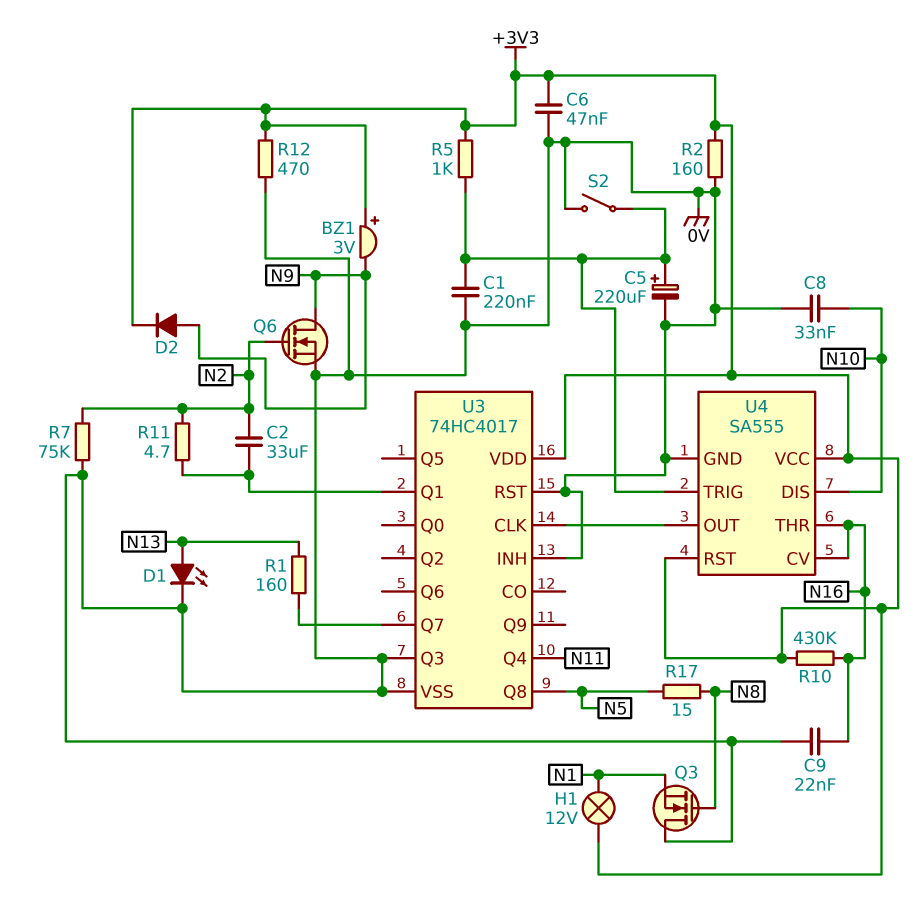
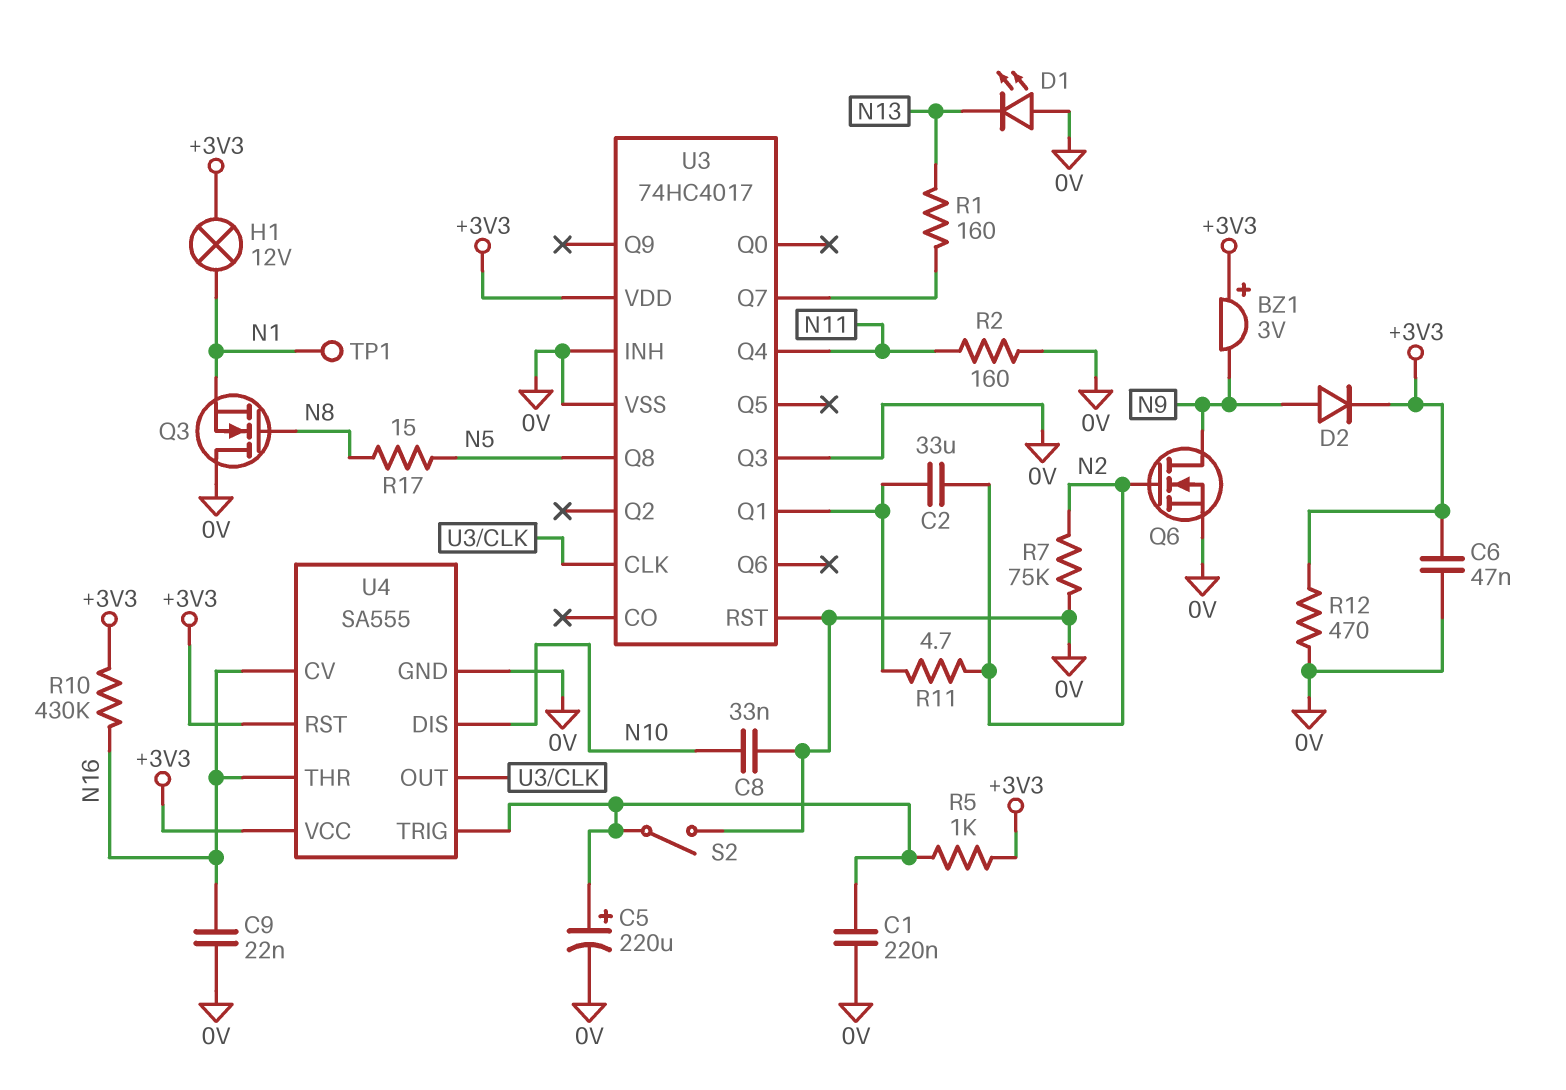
D1: LED (A N13, K 0V) -> LED (A 0V, K N13)
R2: 160 (+3V3, 0V) -> 160 (0V, N11)
TP1: none -> test point (N1)

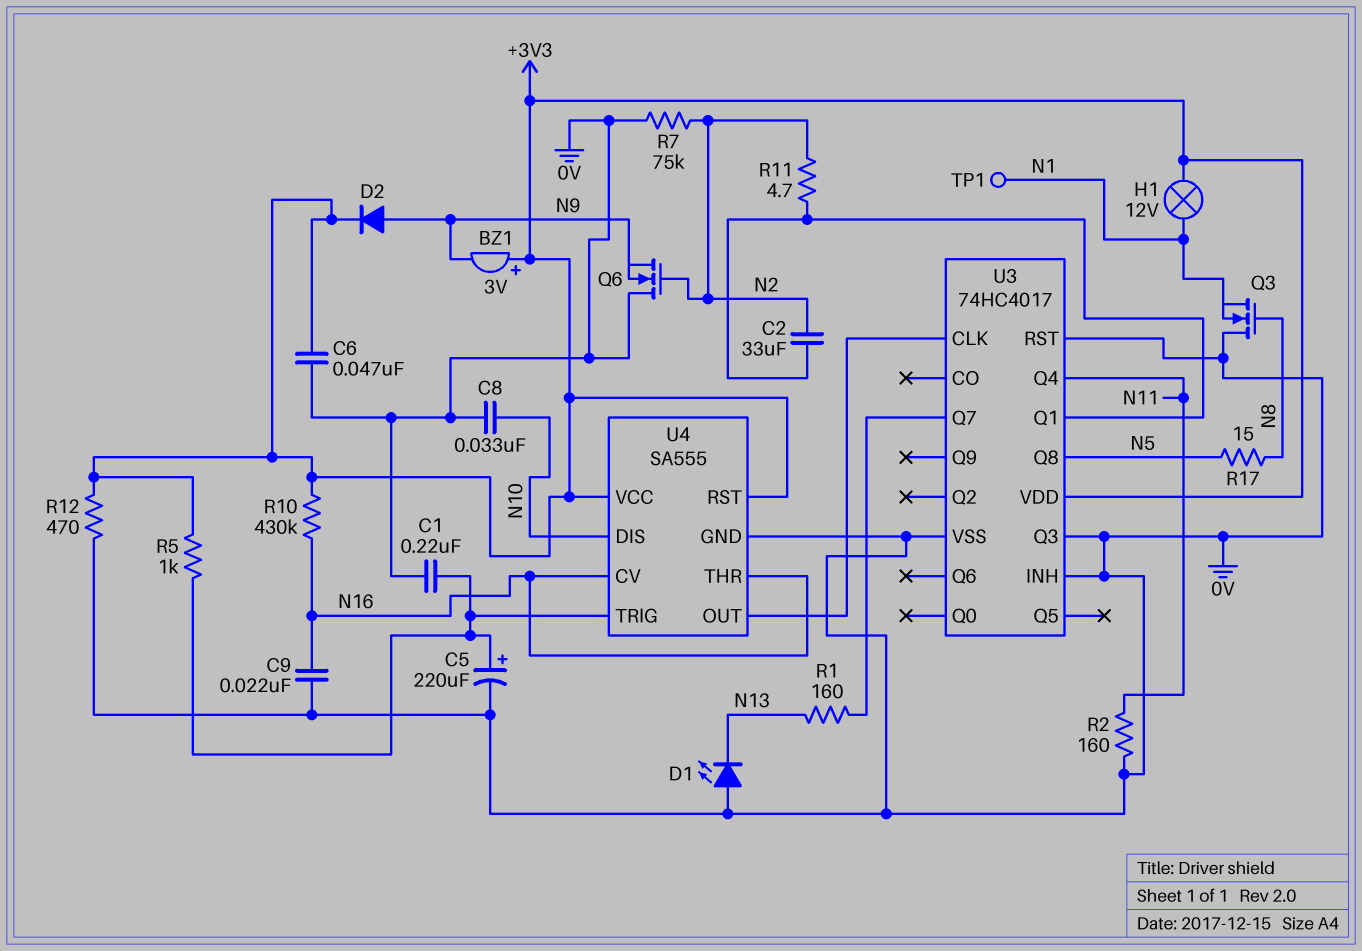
Q6: NMOS (G N2, D N9, S 0V) -> NMOS (G N2, D 0V, S N9)
S2: switch (0V, U4/TRIG) -> none

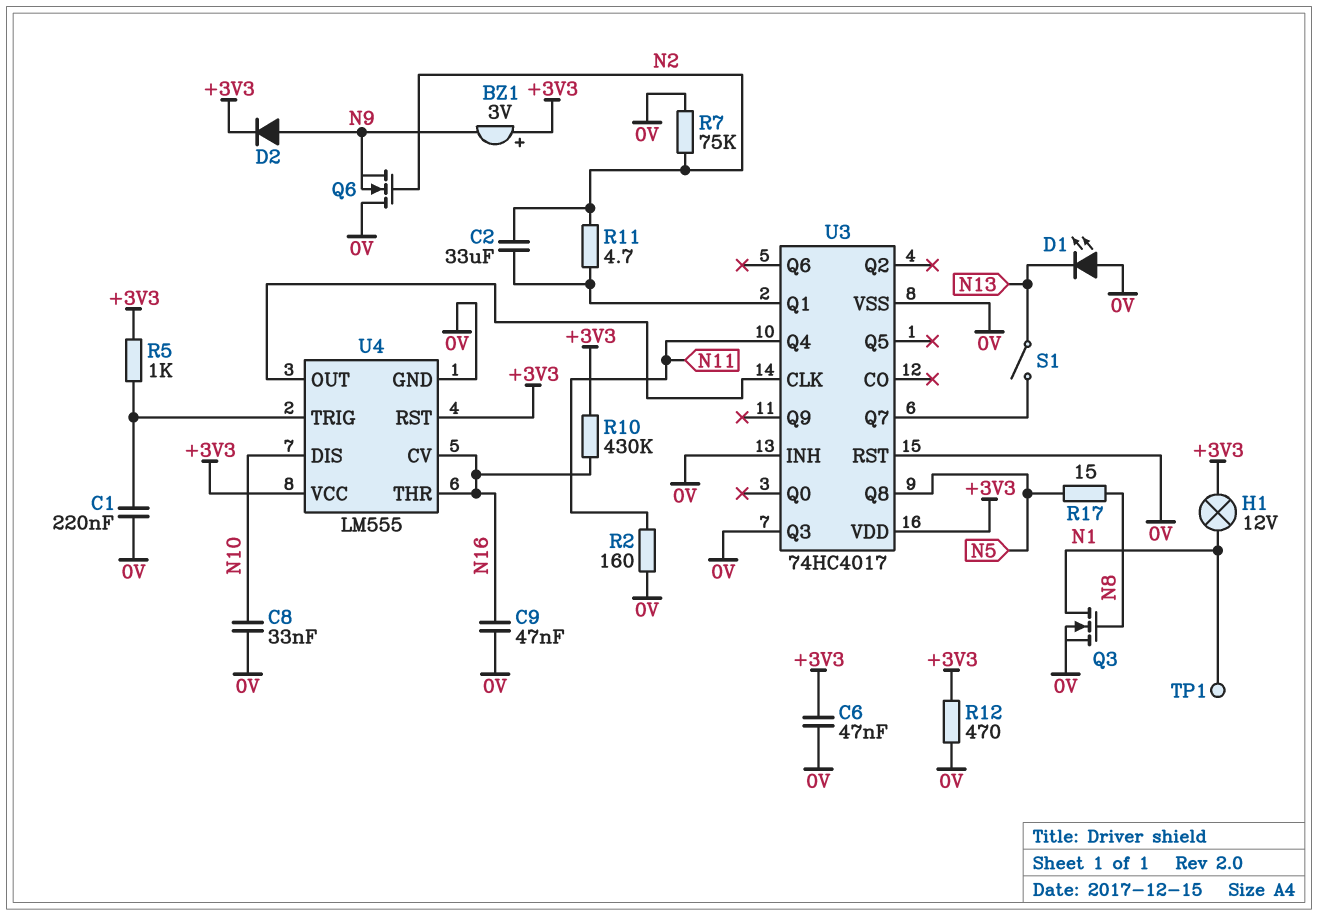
C5: 220uF (plus U4/TRIG, minus 0V) -> none
C9: 22nF (0V, N16) -> 47nF (0V, N16)
Q3: NMOS (G N8, D 0V, S N1) -> NMOS (G N8, D N1, S 0V)
R1: 160 (N13, U3/Q7) -> none
S1: none -> switch (N13, U3/Q7)
U4: SA555 -> LM555

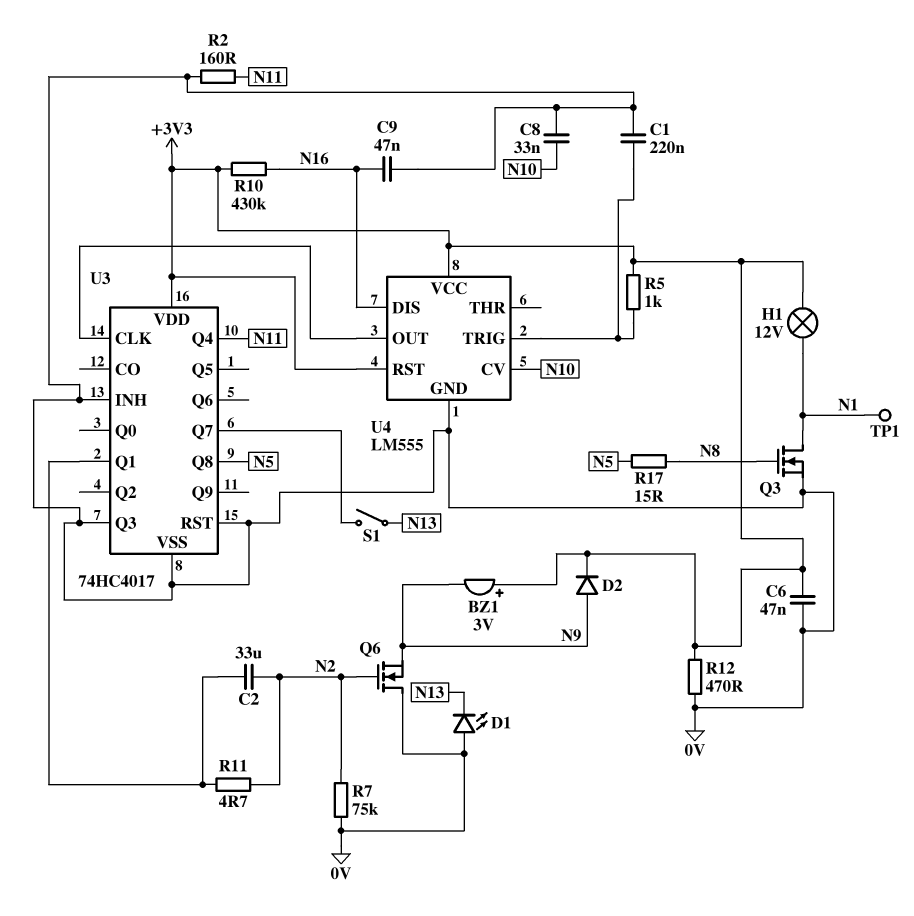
U4 pin CV: N16 -> N10
U4 pin DIS: N10 -> N16
U4 pin THR: N16 -> none

